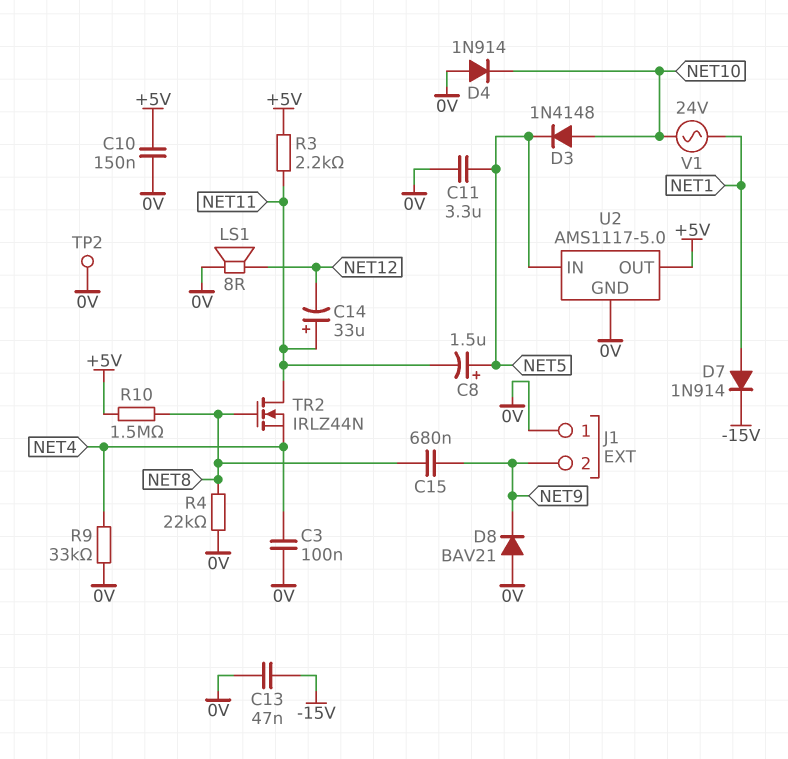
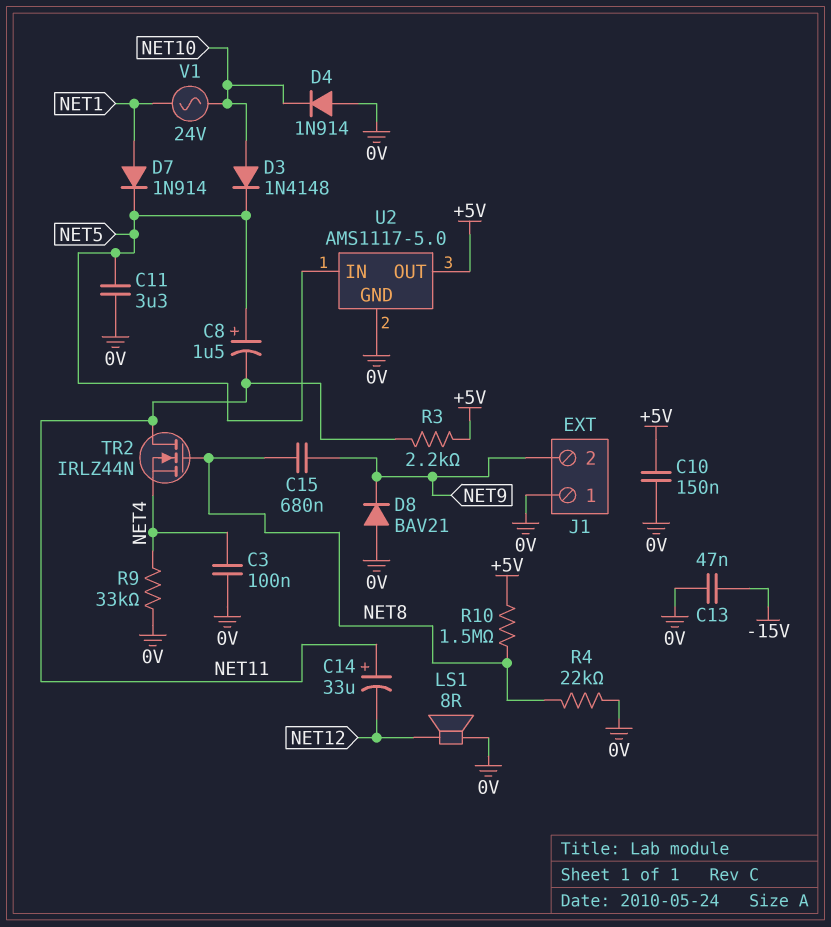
D7: diode 1N914 (A NET1, K -15V) -> diode 1N914 (A NET1, K NET5)
TP2: test point (0V) -> none

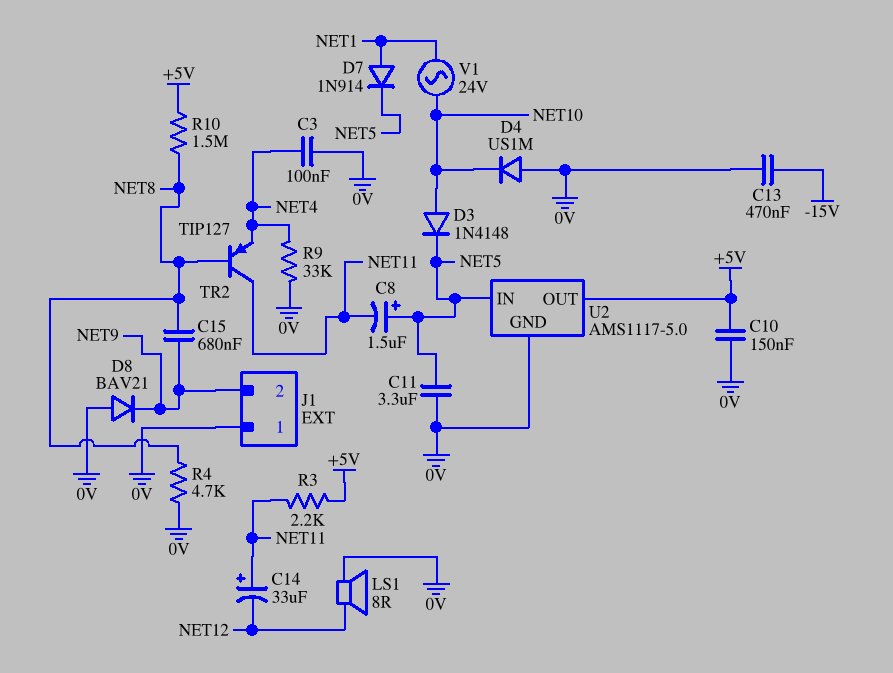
C13: 47nF (-15V, 0V) -> 470nF (-15V, 0V)
D4: diode 1N914 (A 0V, K NET10) -> diode US1M (A 0V, K NET10)
R4: 22k (0V, NET8) -> 4.7k (0V, NET8)
TR2: NMOS IRLZ44N (G NET8, D NET11, S NET4) -> PNP TIP127 (B NET8, C NET11, E NET4)

